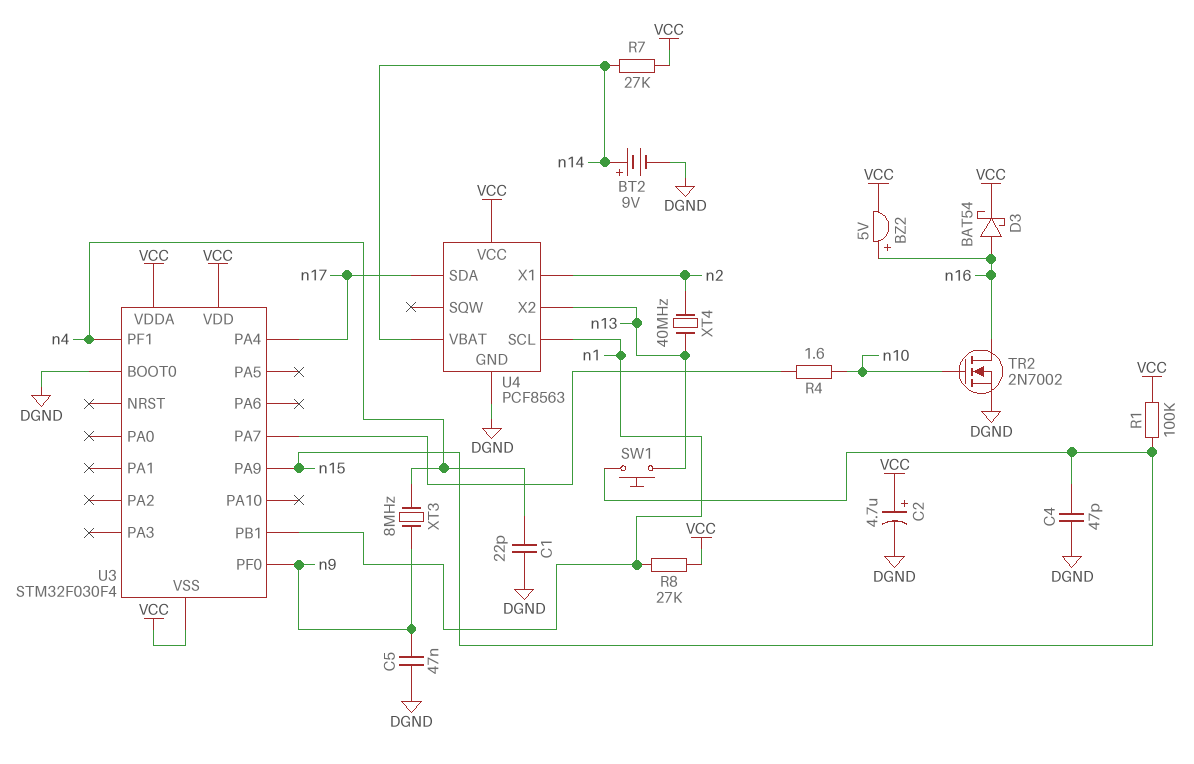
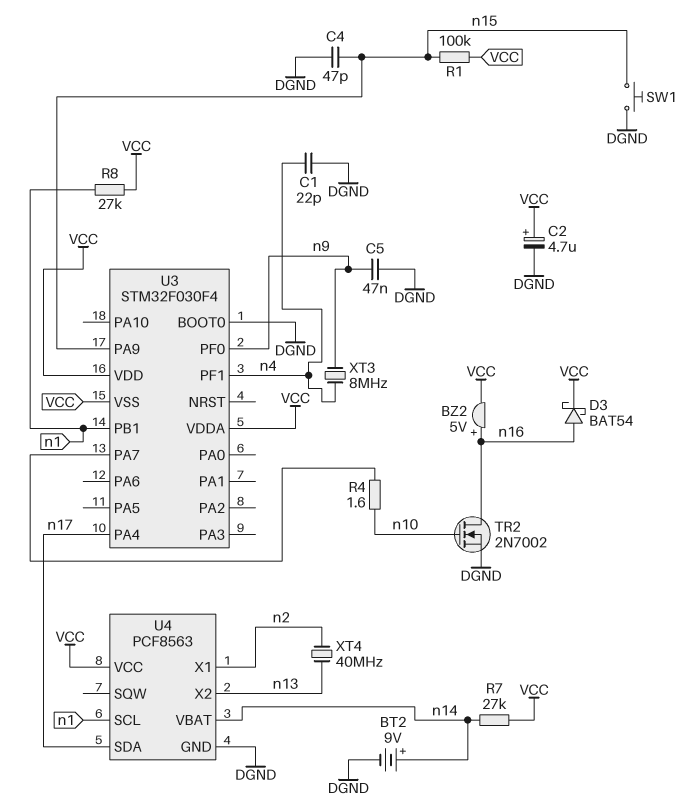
SW1: button (n13, n15) -> button (DGND, n15)

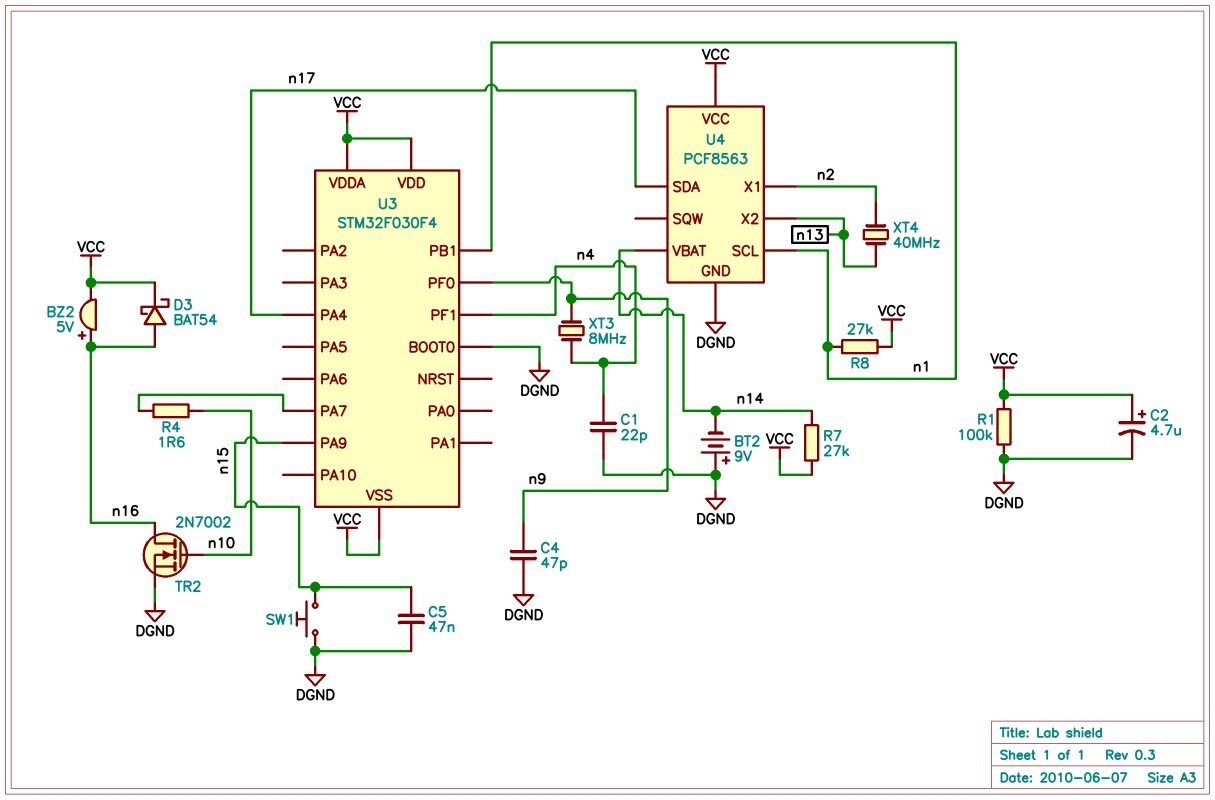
BT2: 9V (plus n14, minus DGND) -> 9V (plus DGND, minus n14)
C4: 47pF (DGND, n15) -> 47pF (DGND, n9)
C5: 47nF (DGND, n9) -> 47nF (DGND, n15)
R1: 100k (VCC, n15) -> 100k (DGND, VCC)

